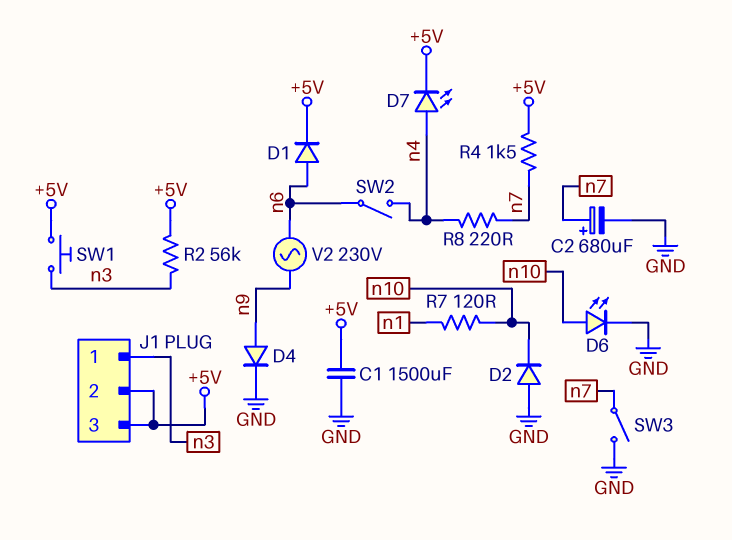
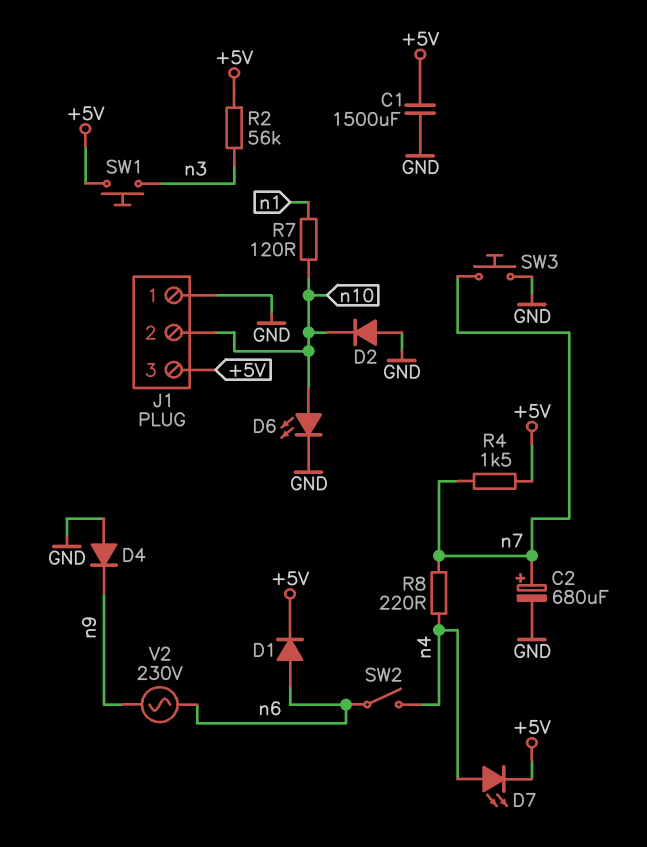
D4: diode (A n9, K GND) -> diode (A GND, K n9)
J1 pin 1: n3 -> GND
J1 pin 2: +5V -> n10
SW3: switch (GND, n7) -> button (GND, n7)

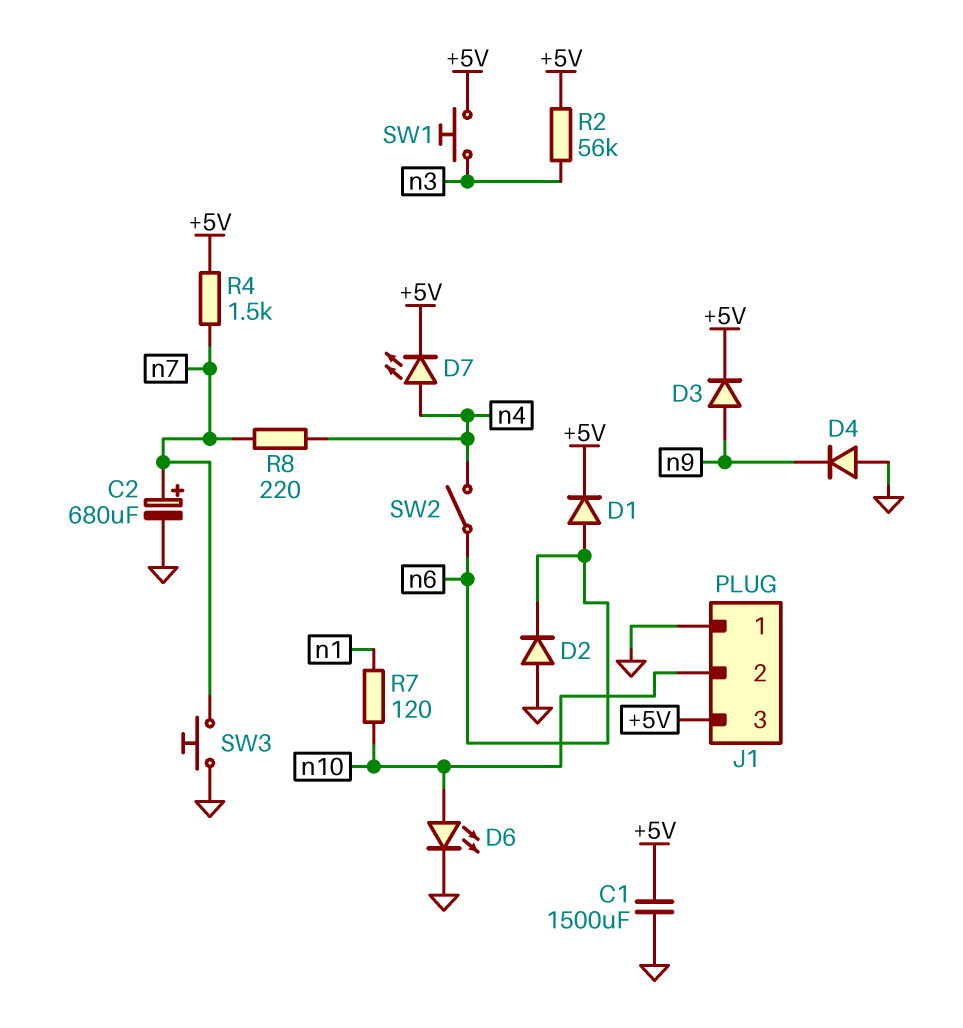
D2: diode (A GND, K n10) -> diode (A GND, K n6)
D3: none -> diode (A n9, K +5V)
V2: AC 230V (n6, n9) -> none

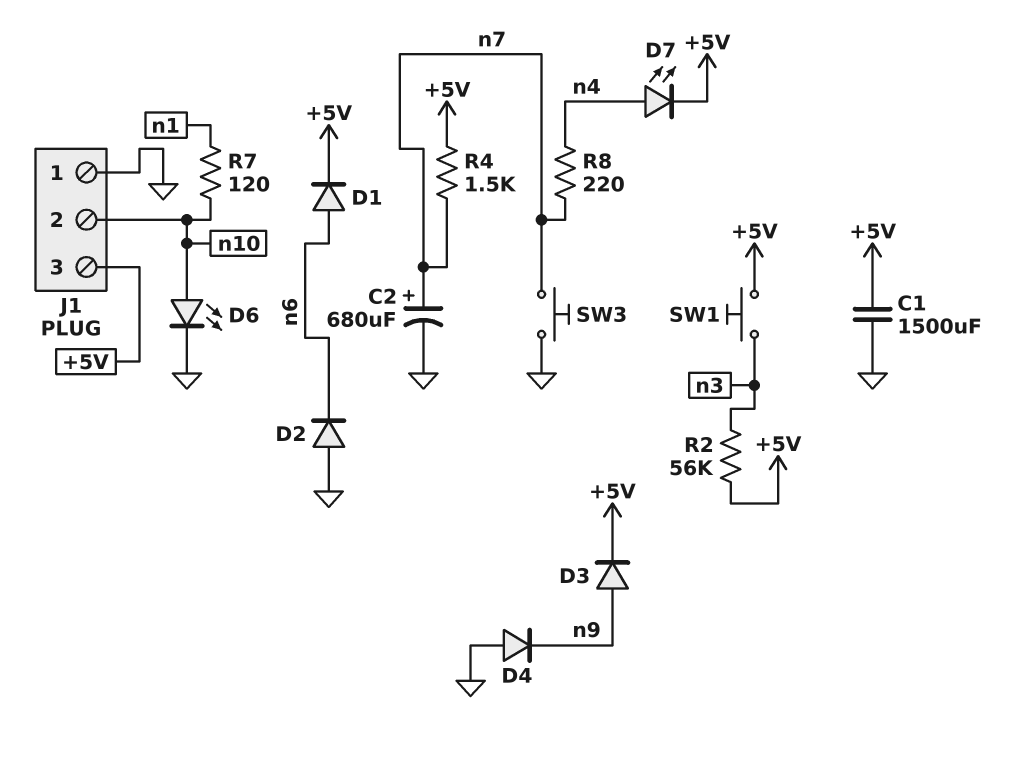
SW2: switch (n4, n6) -> none

